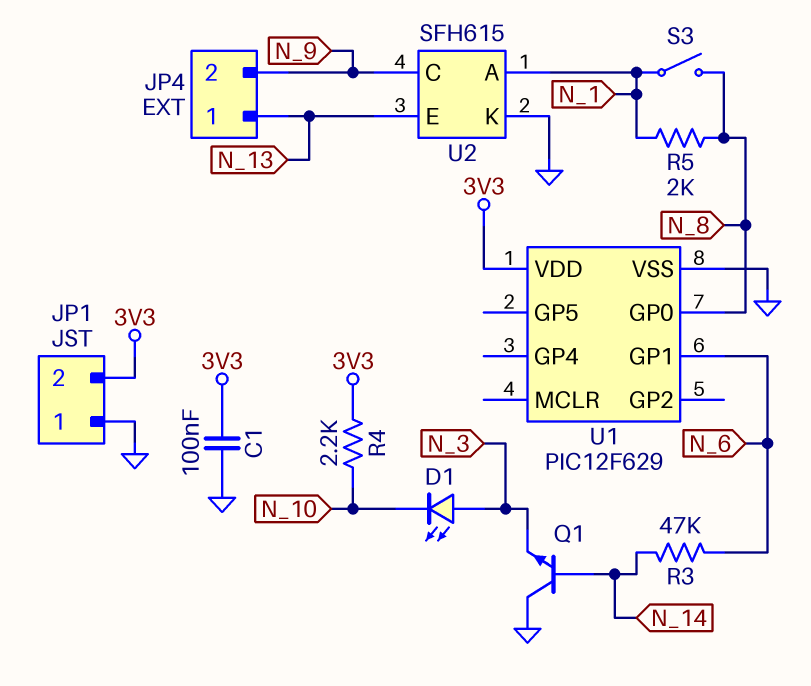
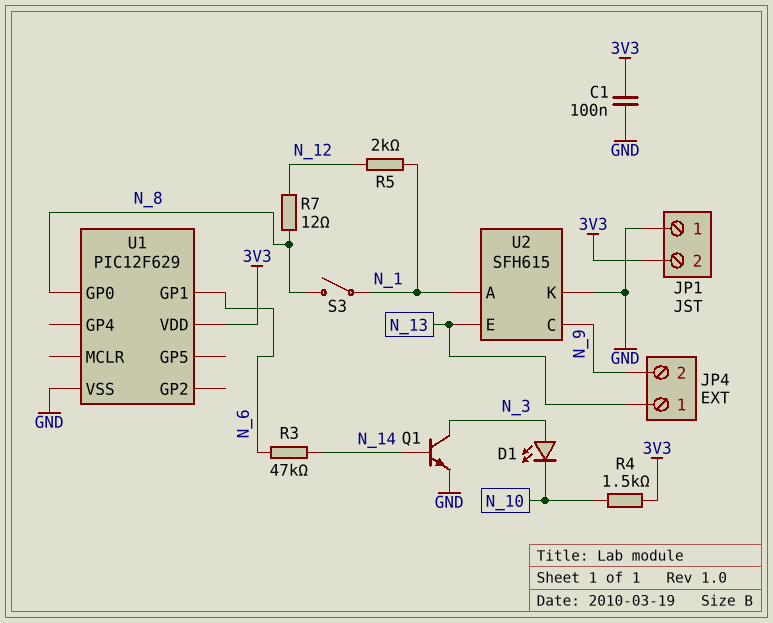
Q1: NPN (B N_14, C GND, E N_3) -> NPN (B N_14, C N_3, E GND)
R4: 2.2k (3V3, N_10) -> 1.5k (3V3, N_10)
R5: 2k (N_1, N_8) -> 2k (N_1, N_12)
R7: none -> 12 (N_8, N_12)

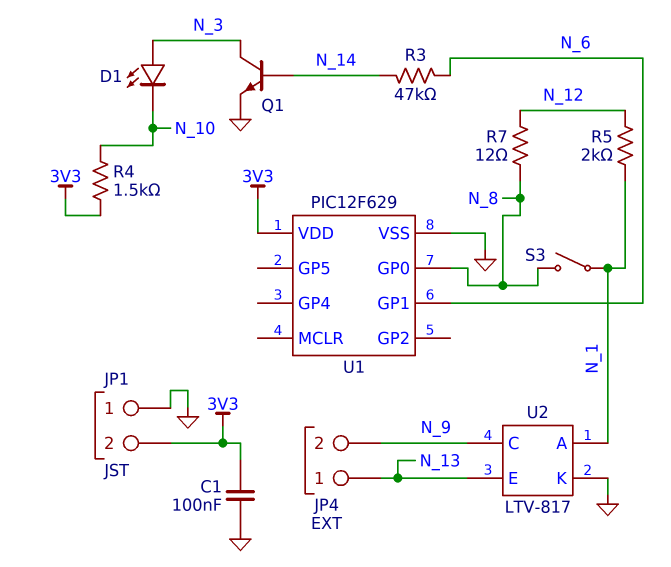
U2: SFH615 -> LTV-817

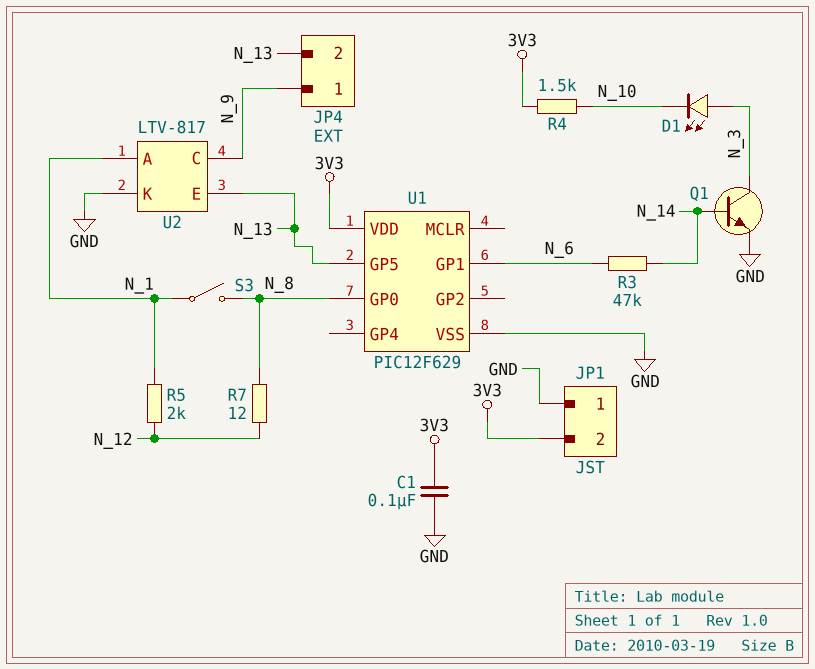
JP4 pin 1: N_13 -> N_9
JP4 pin 2: N_9 -> N_13
U1 pin GP5: none -> N_13

